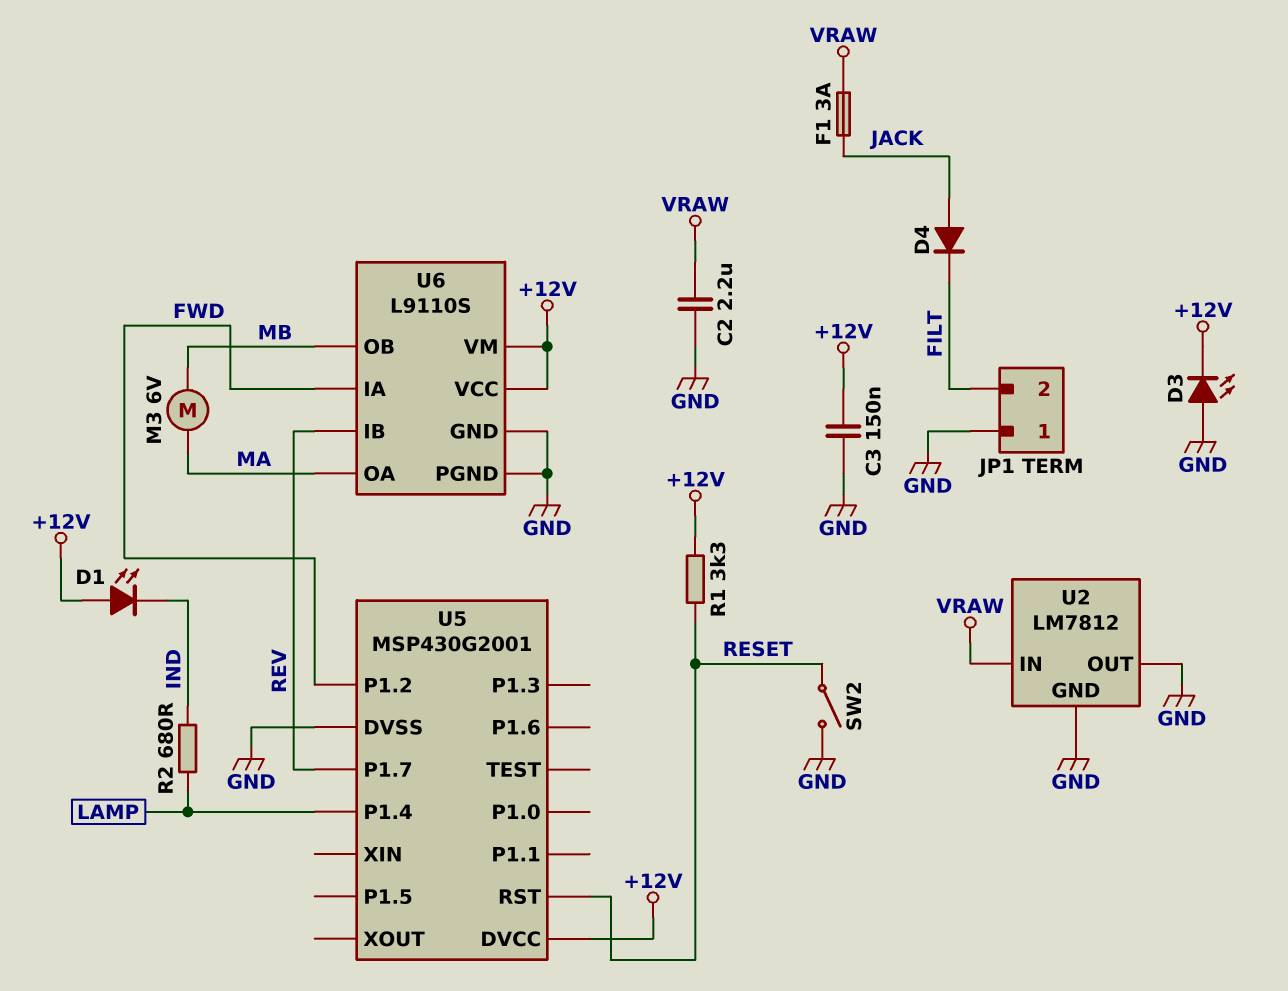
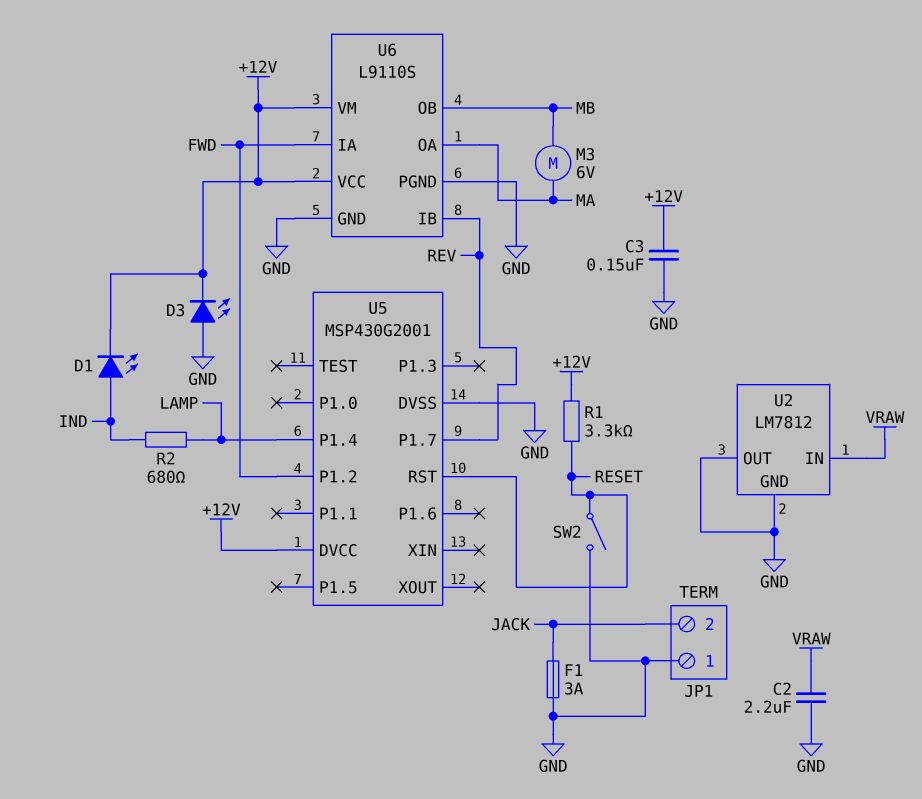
D1: LED (A +12V, K IND) -> LED (A IND, K +12V)
D4: diode (A JACK, K FILT) -> none
F1: 3A (JACK, VRAW) -> 3A (GND, JACK)
JP1 pin 2: FILT -> JACK

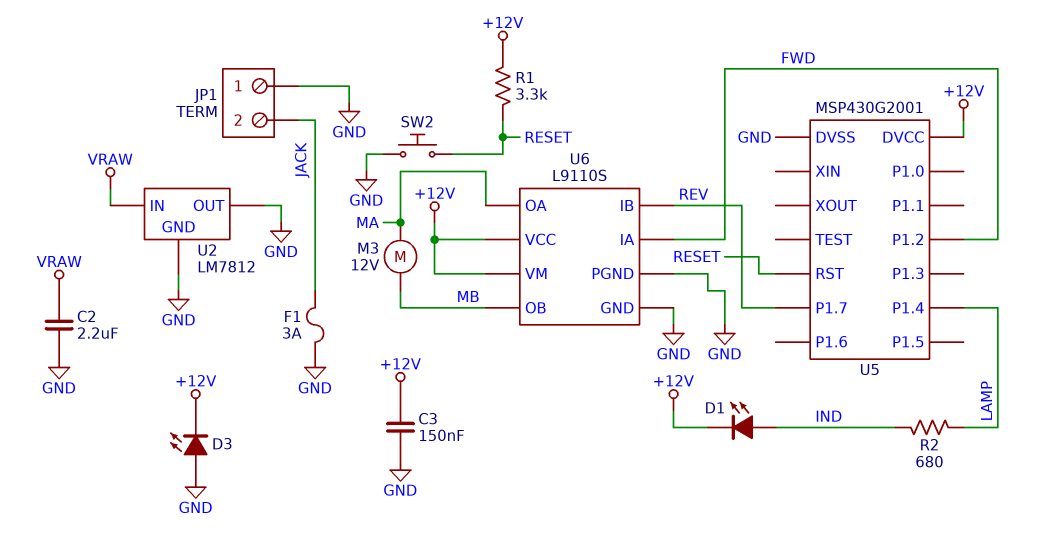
M3: motor 6V (MA, MB) -> motor 12V (MA, MB)
SW2: switch (GND, RESET) -> button (GND, RESET)

